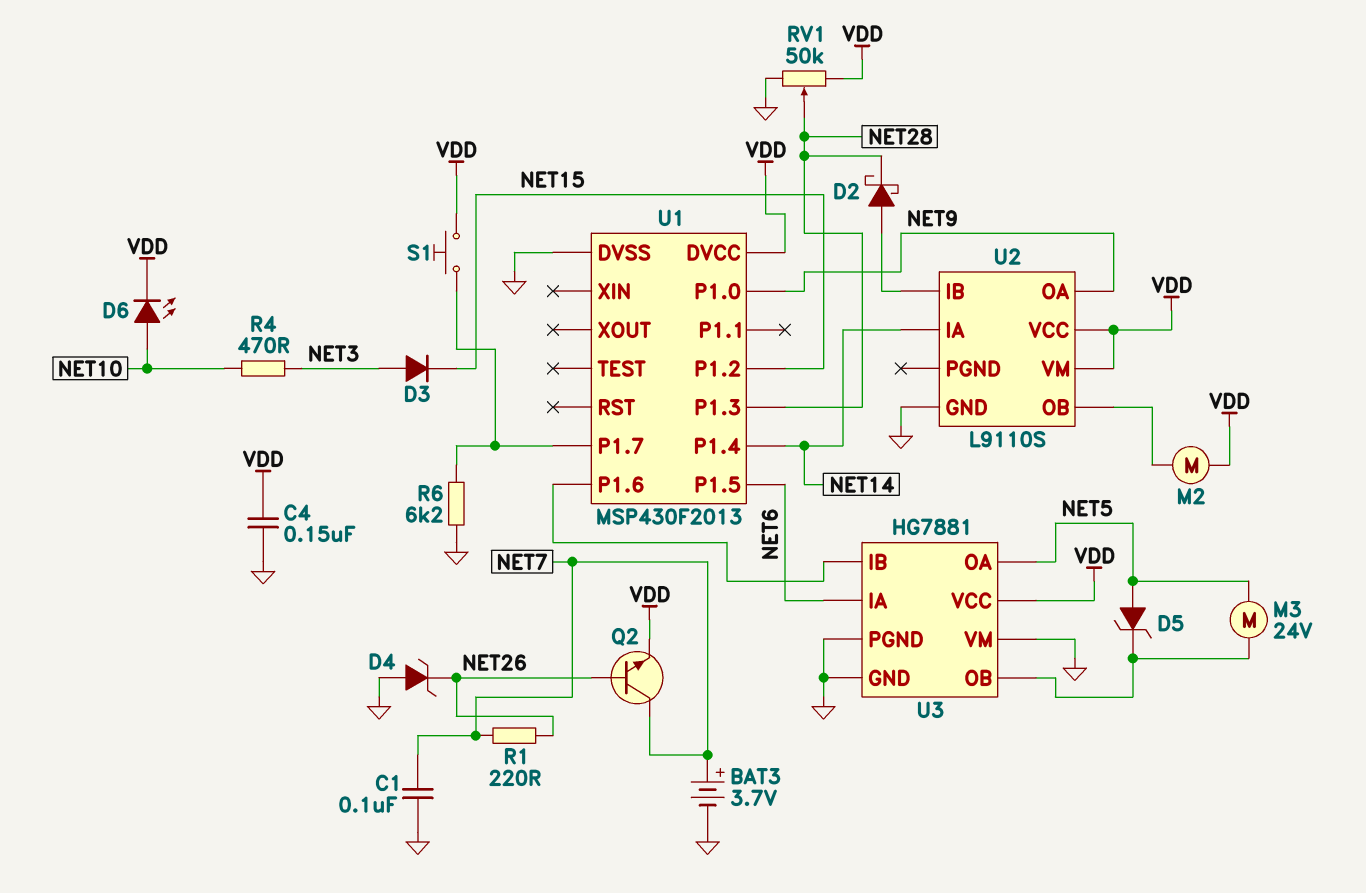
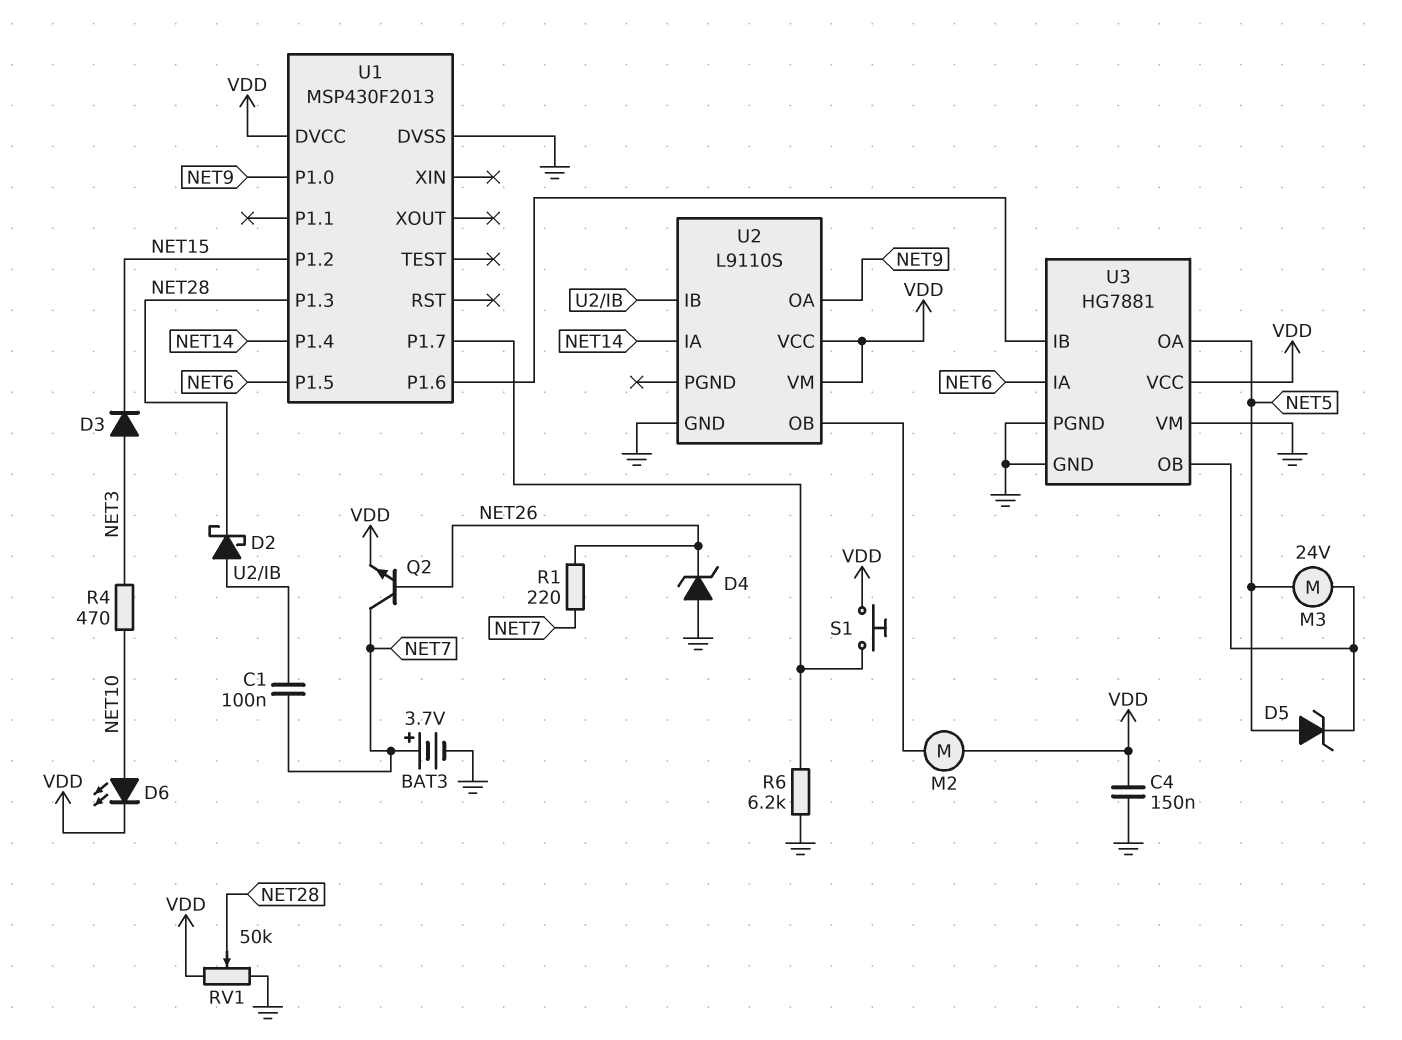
C1: 100nF (GND, NET7) -> 100nF (NET7, U2/IB)

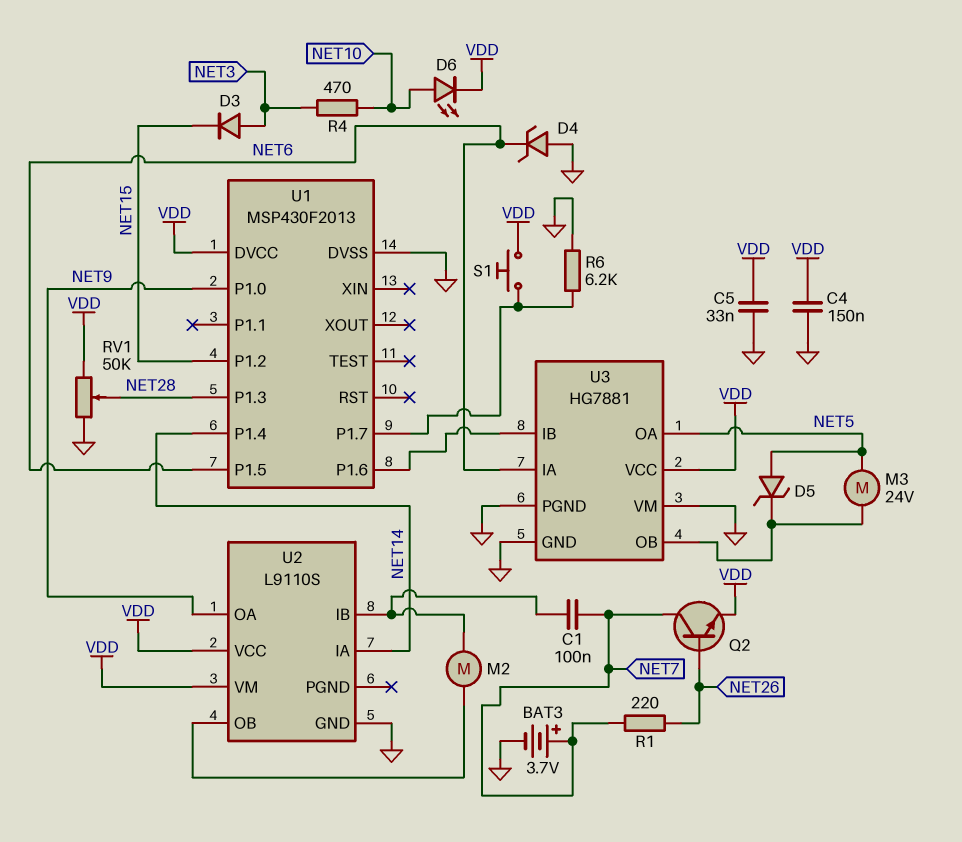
C5: none -> 33nF (GND, VDD)
D2: schottky (A U2/IB, K NET28) -> none
D4: zener (A GND, K NET26) -> zener (A GND, K NET6)
M2: motor (U2/OB, VDD) -> motor (U2/IB, U2/OB)

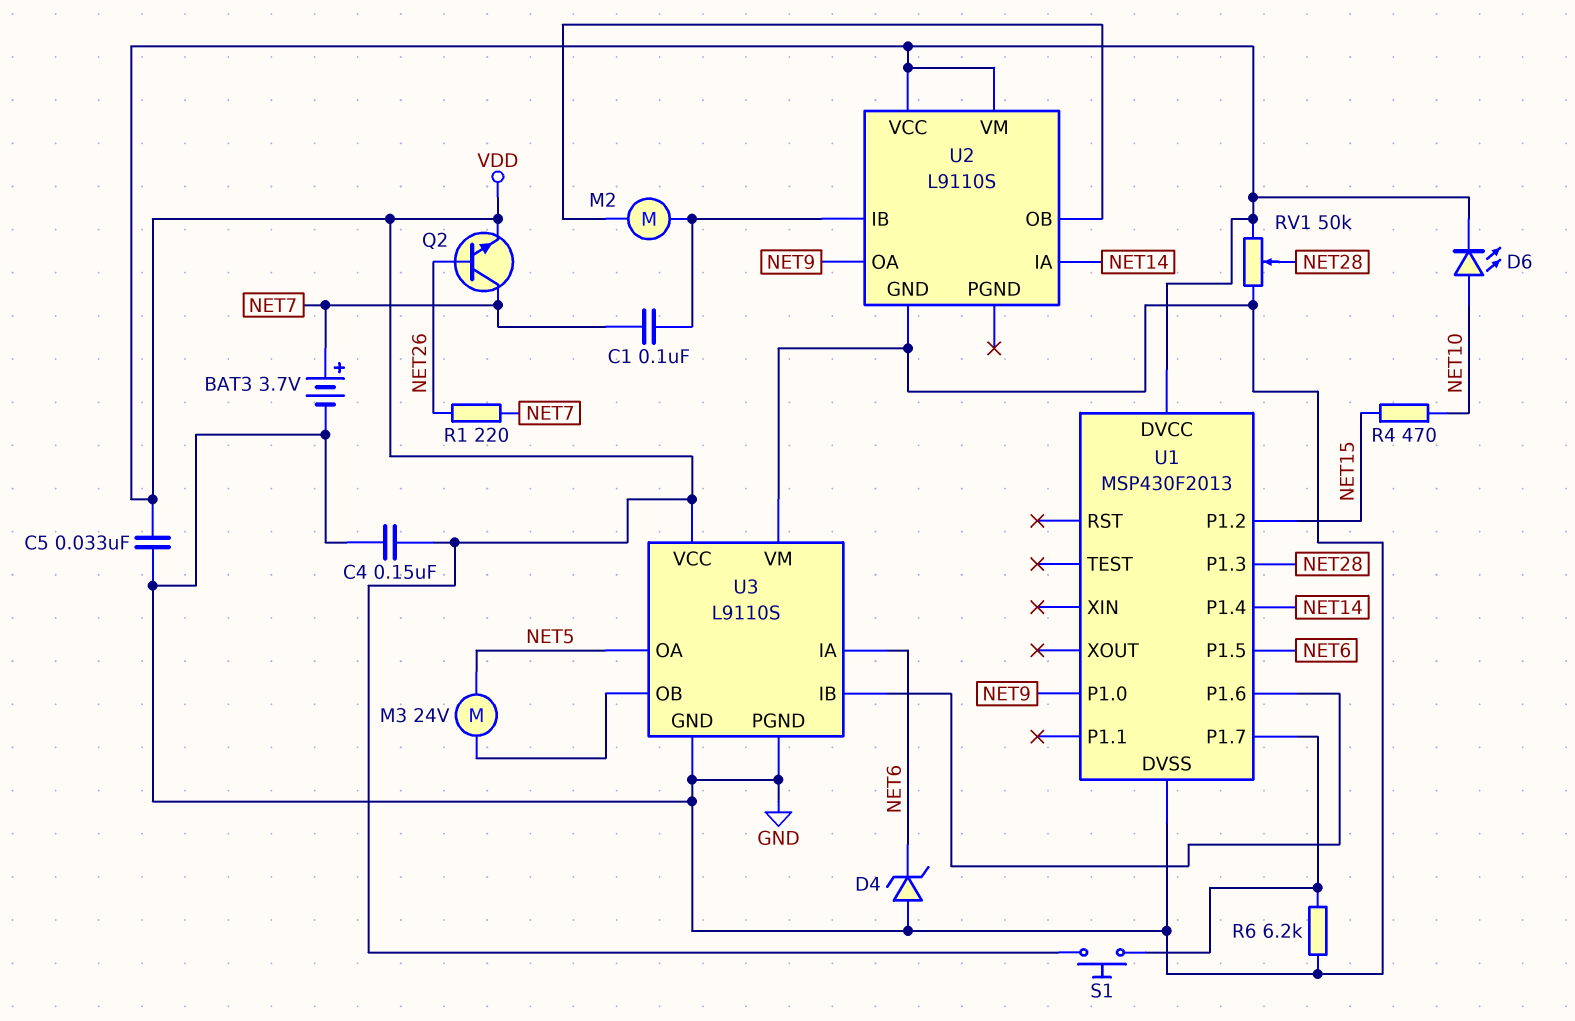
D3: diode (A NET3, K NET15) -> none
D5: zener (A NET5, K U3/OB) -> none
R4: 470 (NET3, NET10) -> 470 (NET10, NET15)
U3: HG7881 -> L9110S

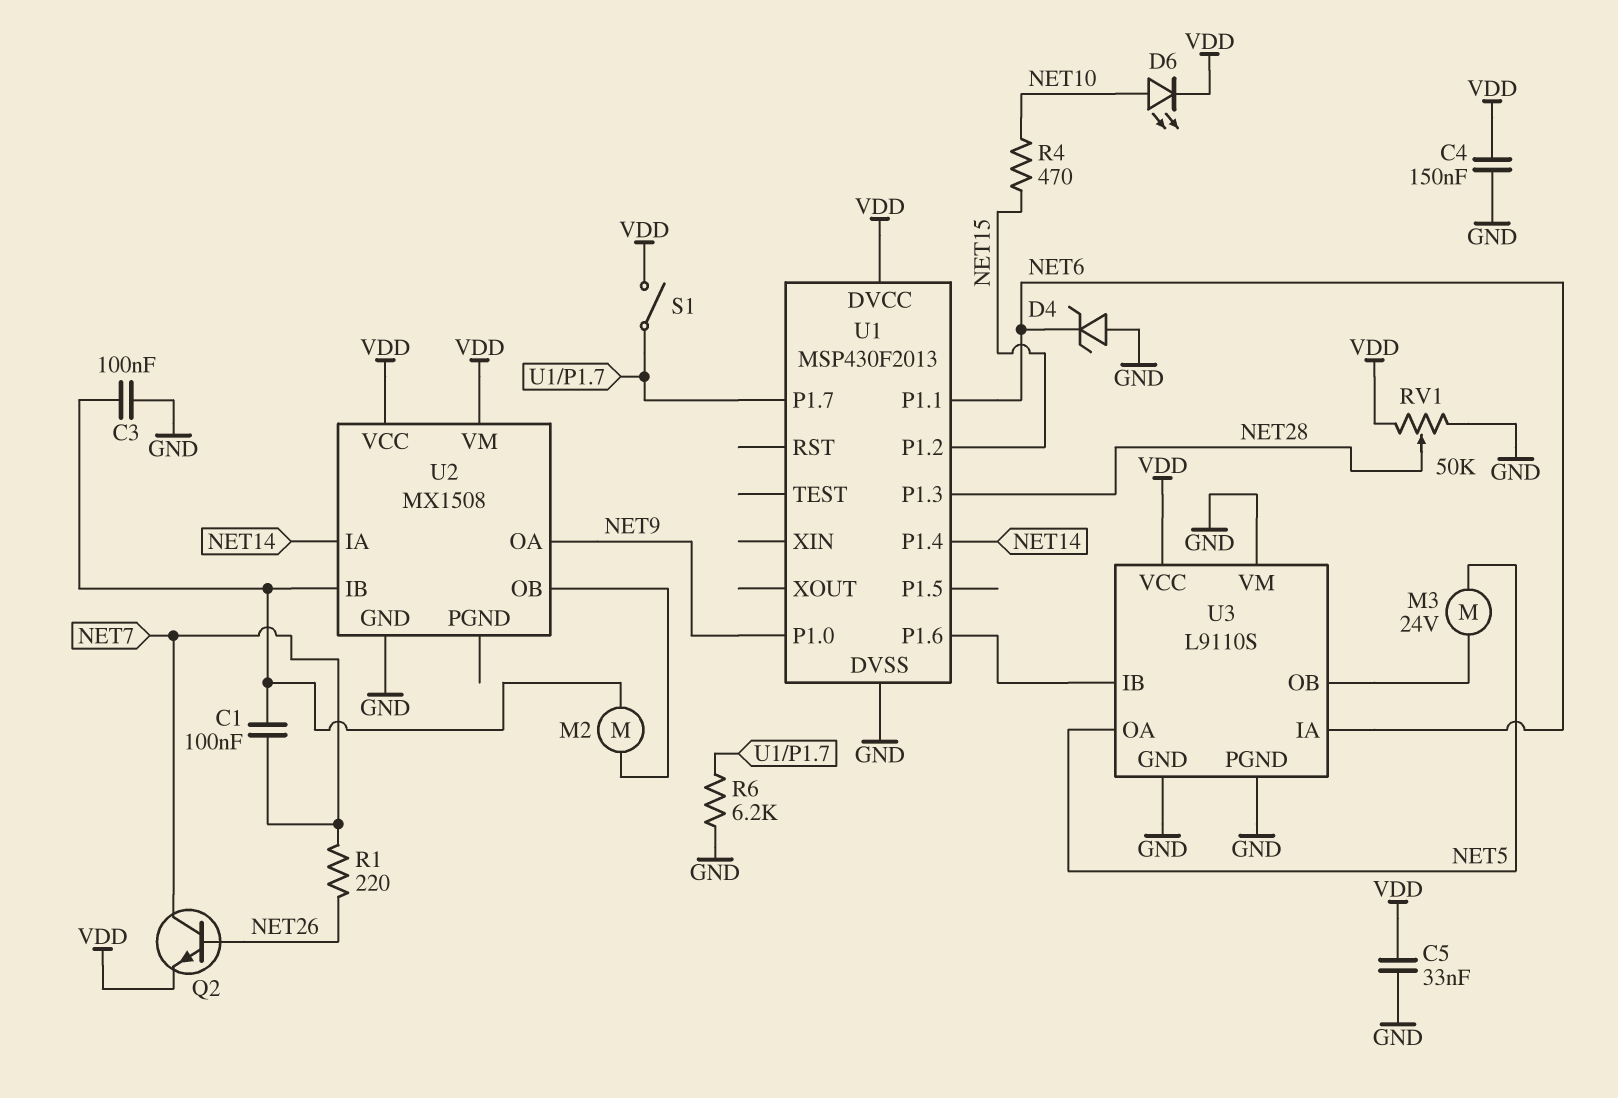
BAT3: 3.7V (plus NET7, minus GND) -> none
C3: none -> 100nF (GND, U2/IB)
S1: button (U1/P1.7, VDD) -> switch (U1/P1.7, VDD)
U1 pin P1.1: none -> NET6
U1 pin P1.5: NET6 -> none
U2: L9110S -> MX1508

